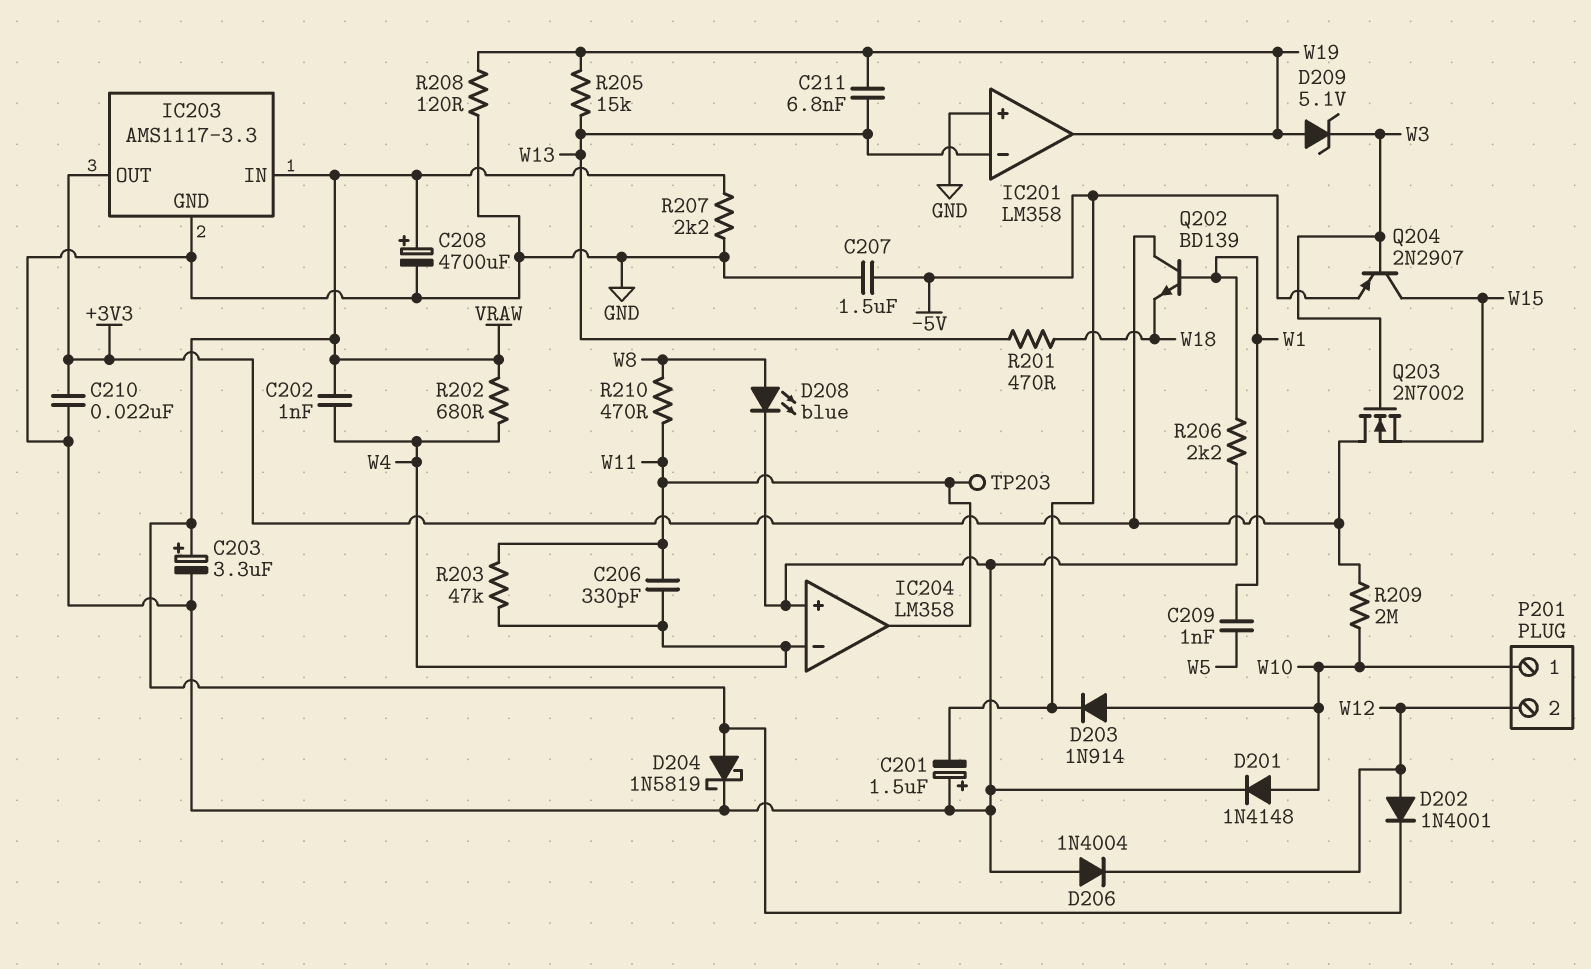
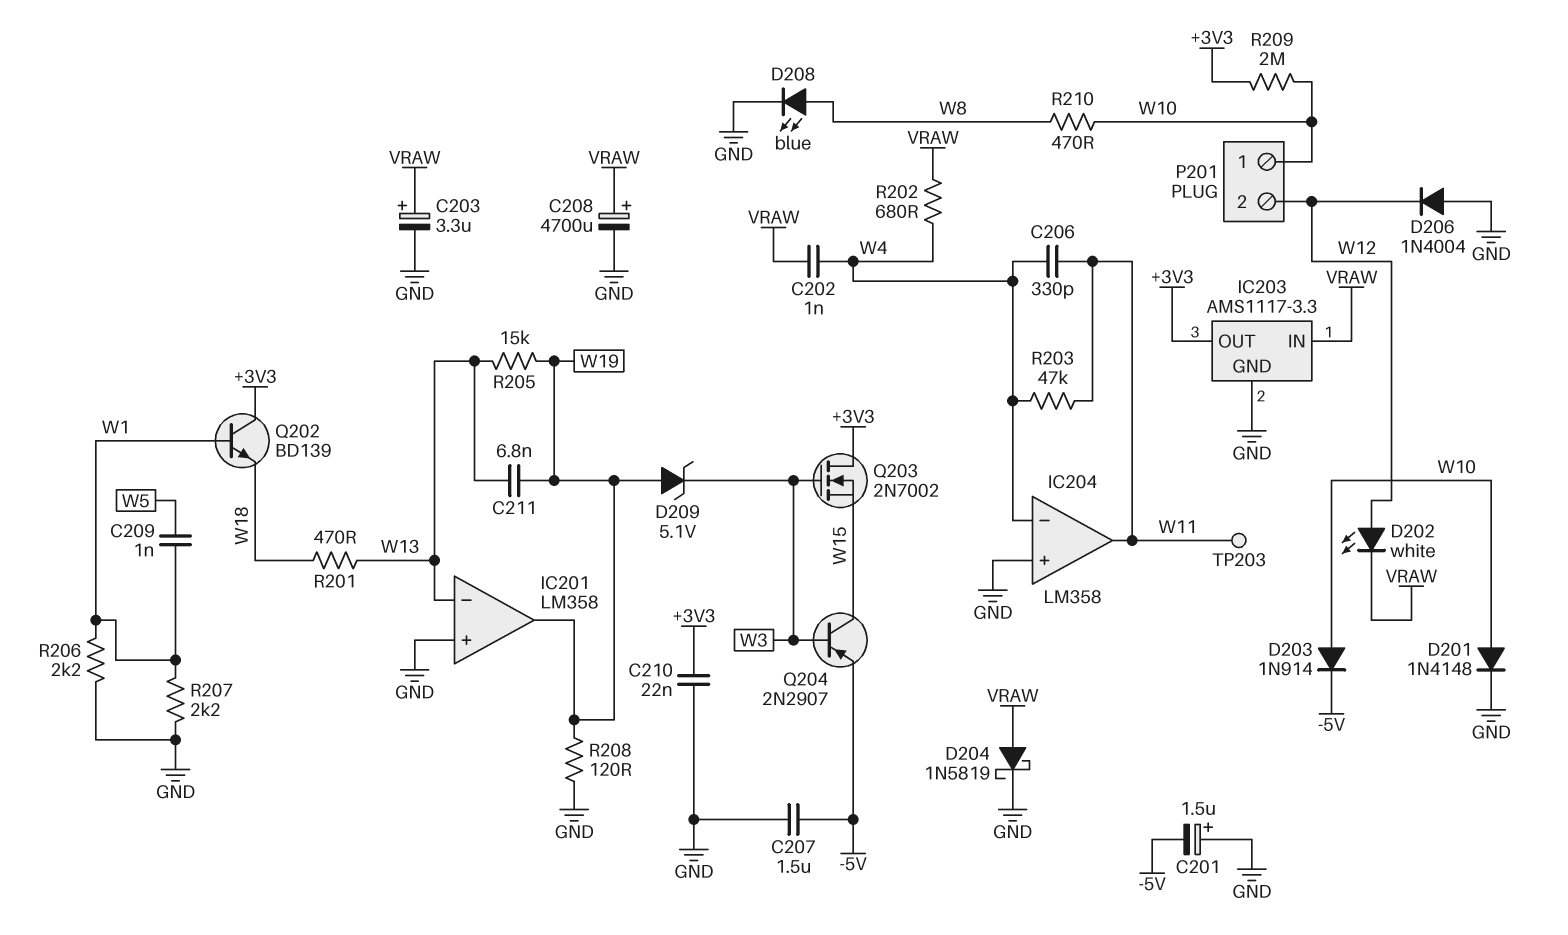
D202: diode 1N4001 (A W12, K VRAW) -> LED white (A W12, K VRAW)
R207: 2.2k (GND, VRAW) -> 2.2k (GND, W1)
R210: 470 (W8, W11) -> 470 (W8, W10)

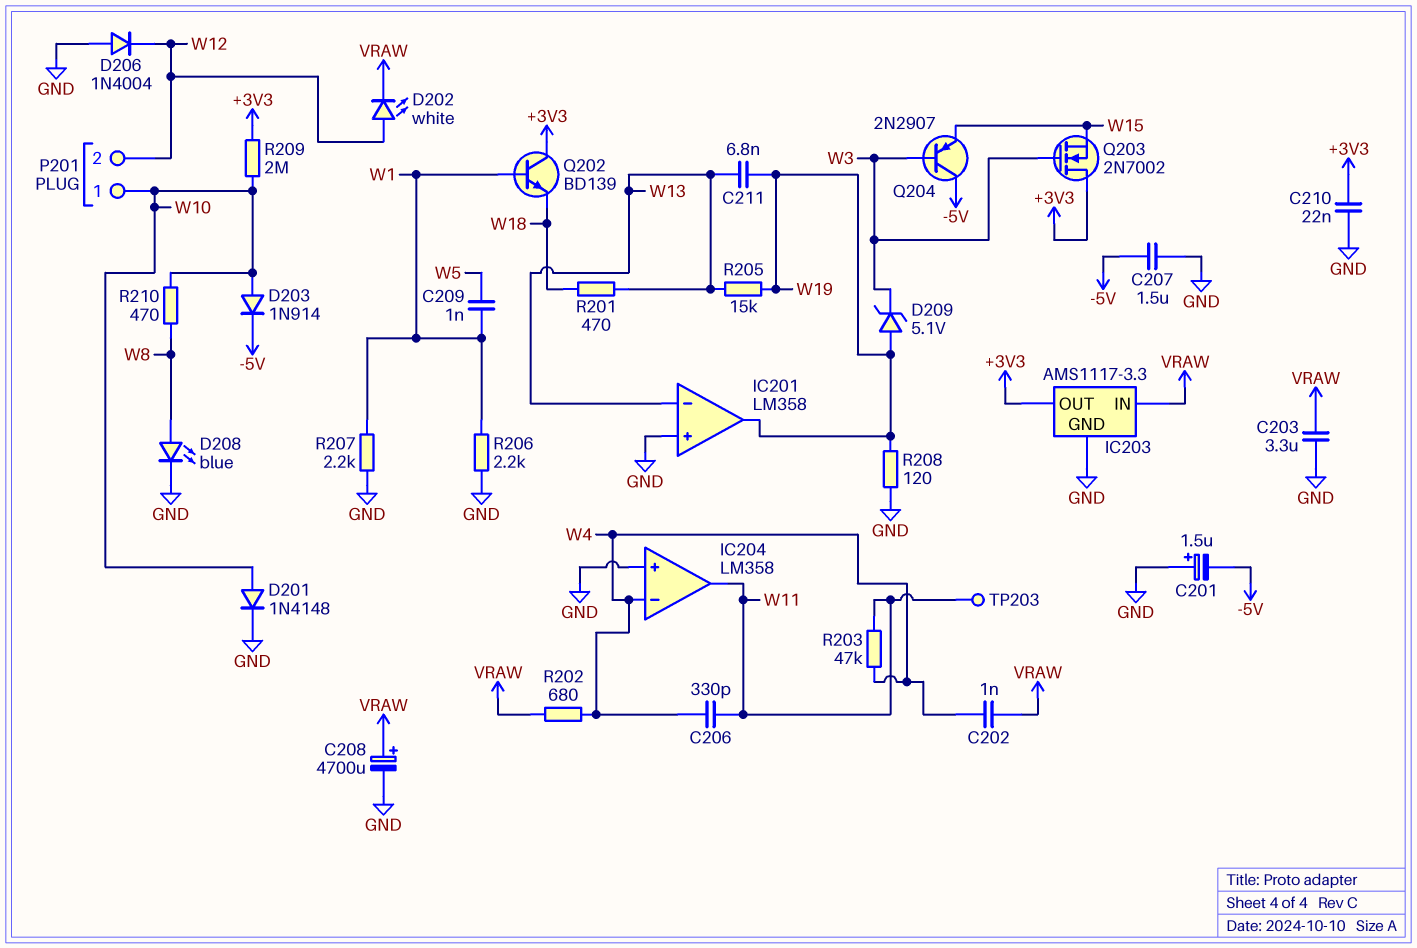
C203: 3.3uF (plus VRAW, minus GND) -> 3.3uF (GND, VRAW)
D204: schottky 1N5819 (A VRAW, K GND) -> none
Q204: PNP 2N2907 (B W3, C W15, E -5V) -> PNP 2N2907 (B W3, C -5V, E W15)

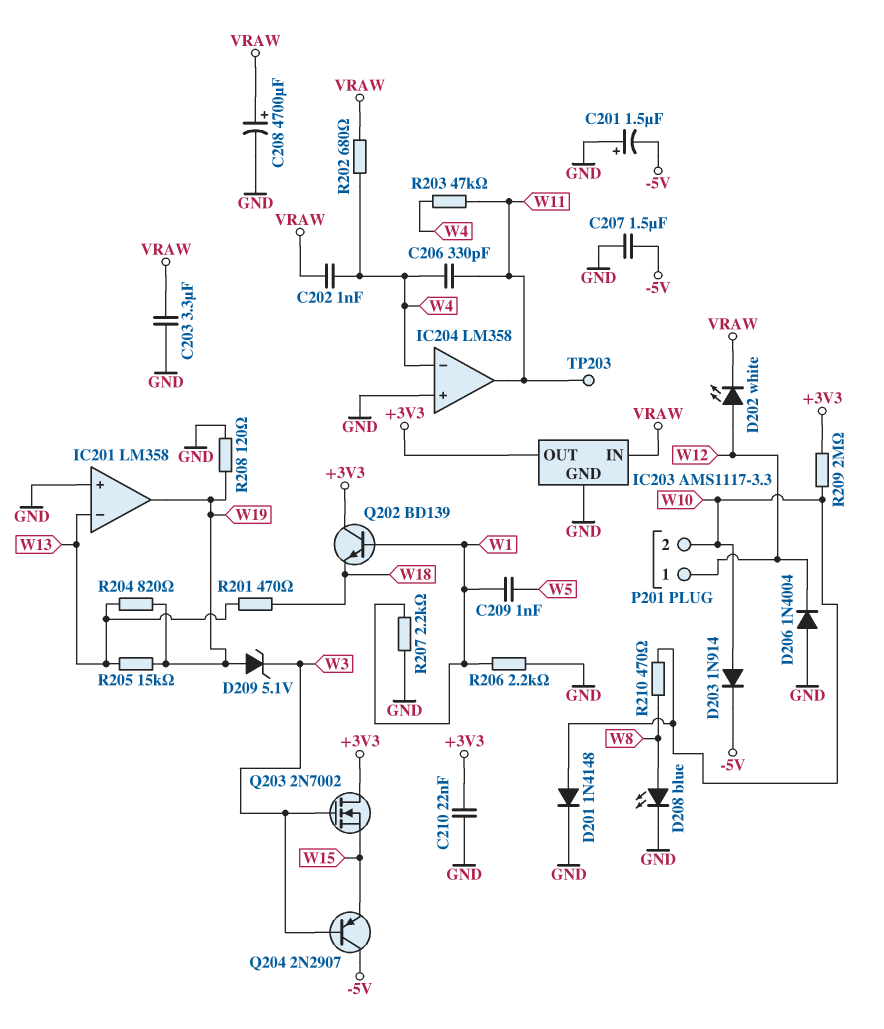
C211: 6.8nF (W13, W19) -> none
P201 pin 1: W10 -> W12
P201 pin 2: W12 -> W10
R204: none -> 820 (W13, W19)

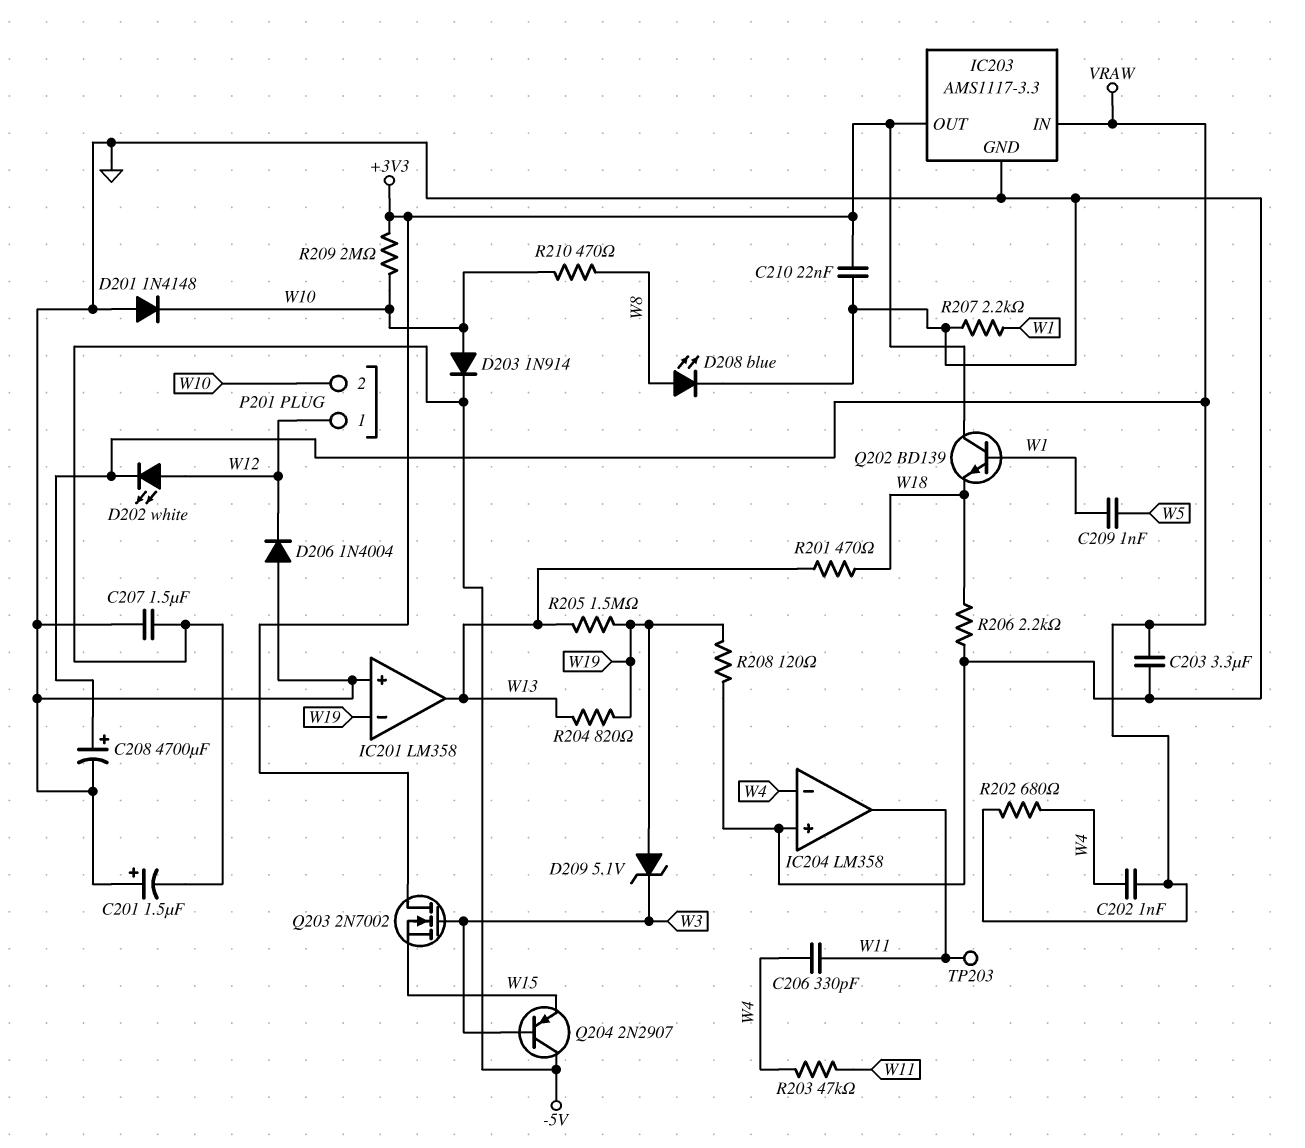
D201: diode 1N4148 (A W10, K GND) -> diode 1N4148 (A GND, K W10)
IC201 pin in-: W13 -> W19
IC201 pin out: W19 -> W13
R205: 15k (W13, W19) -> 1.5M (W13, W19)
R206: 2.2k (GND, W1) -> 2.2k (GND, W18)

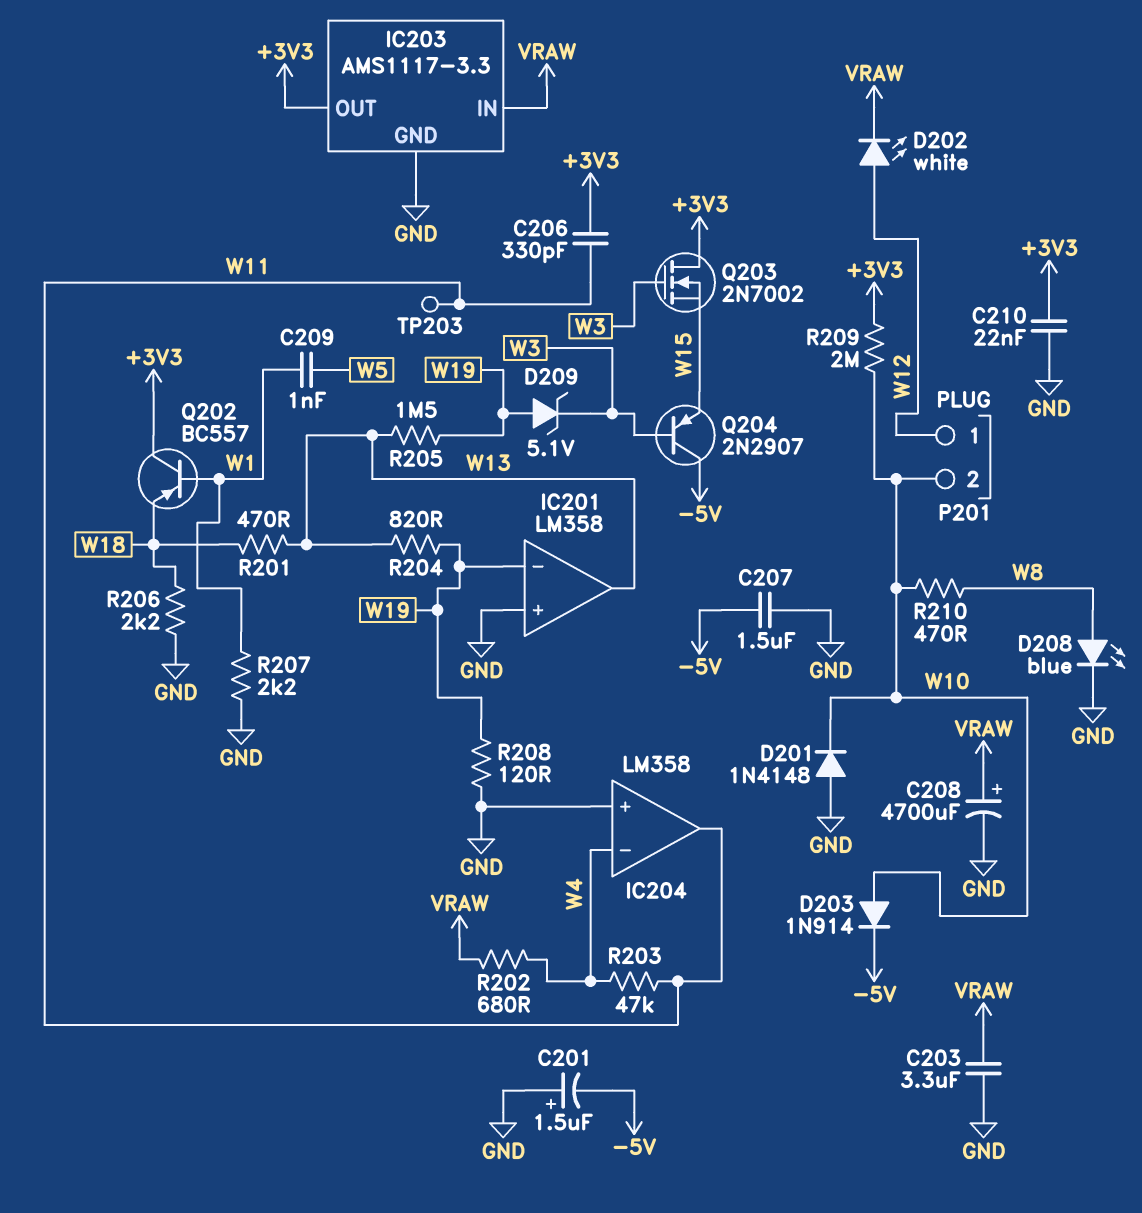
C202: 1nF (VRAW, W4) -> none
C206: 330pF (W4, W11) -> 330pF (+3V3, W11)
D206: diode 1N4004 (A GND, K W12) -> none
Q202: NPN BD139 (B W1, C +3V3, E W18) -> PNP BC557 (B W1, C +3V3, E W18)

